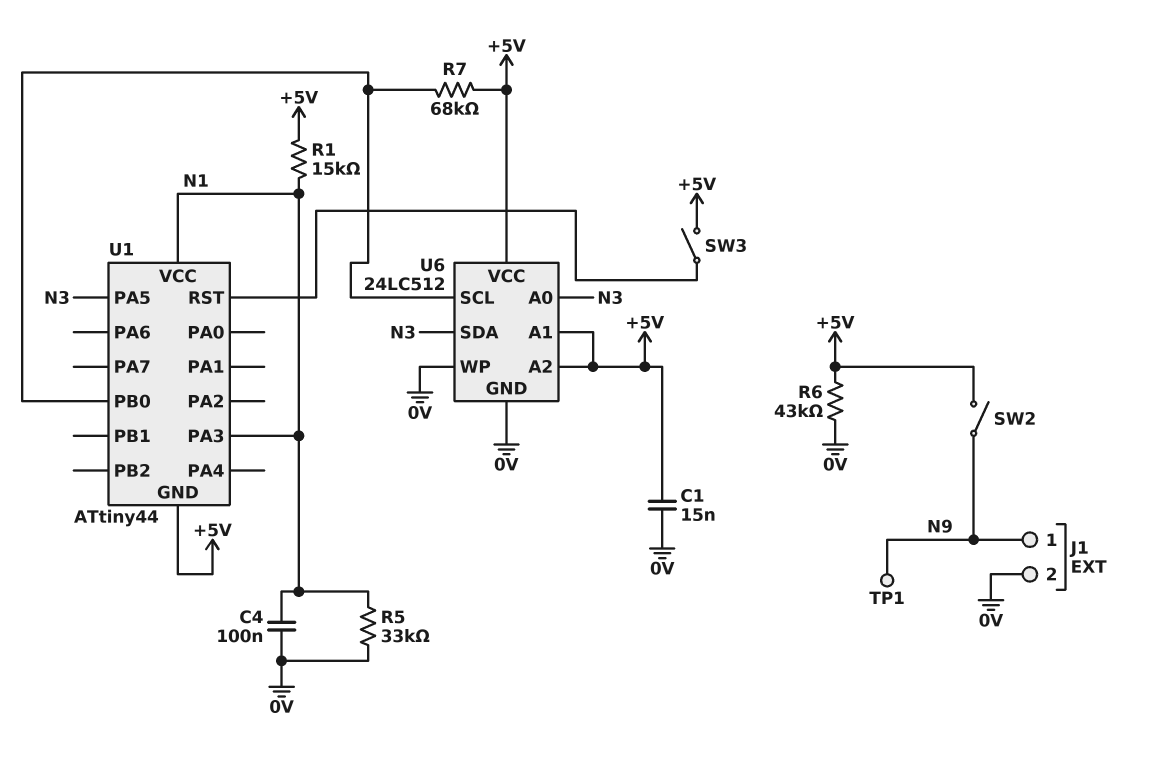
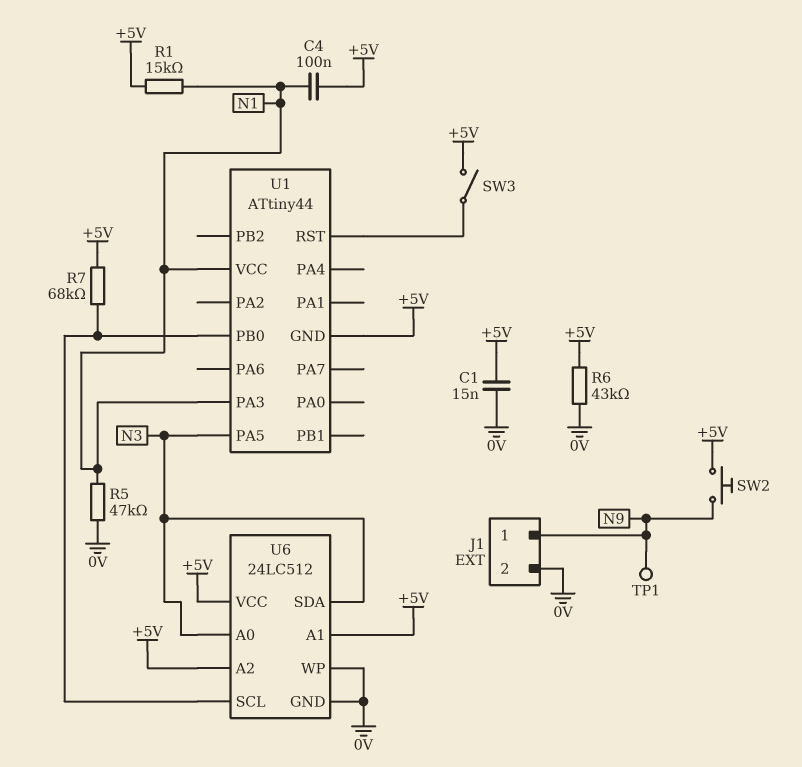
C4: 100nF (0V, N1) -> 100nF (+5V, N1)
R5: 33k (0V, N1) -> 47k (0V, N1)
SW2: switch (+5V, N9) -> button (+5V, N9)

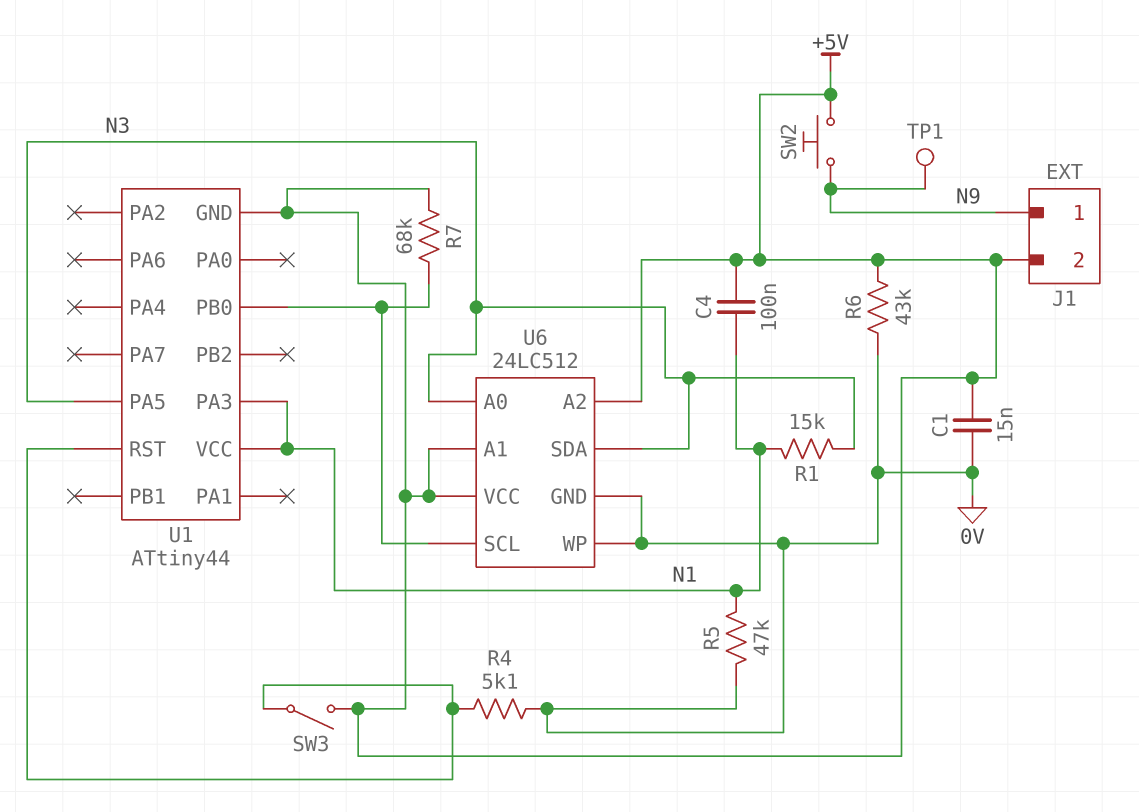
J1 pin 2: 0V -> +5V
R1: 15k (+5V, N1) -> 15k (N1, N3)
R4: none -> 5.1k (0V, U1/RST)

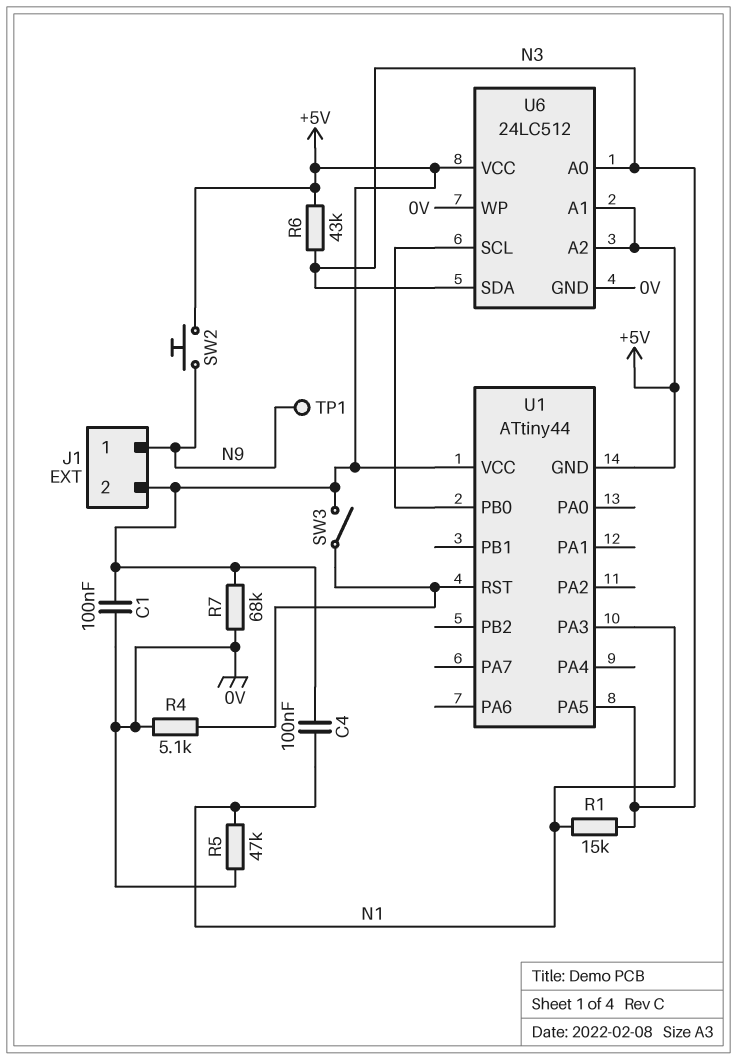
C1: 15nF (+5V, 0V) -> 100nF (+5V, 0V)
R6: 43k (+5V, 0V) -> 43k (+5V, N3)
R7: 68k (+5V, U1/PB0) -> 68k (+5V, 0V)
U1 pin VCC: N1 -> +5V

